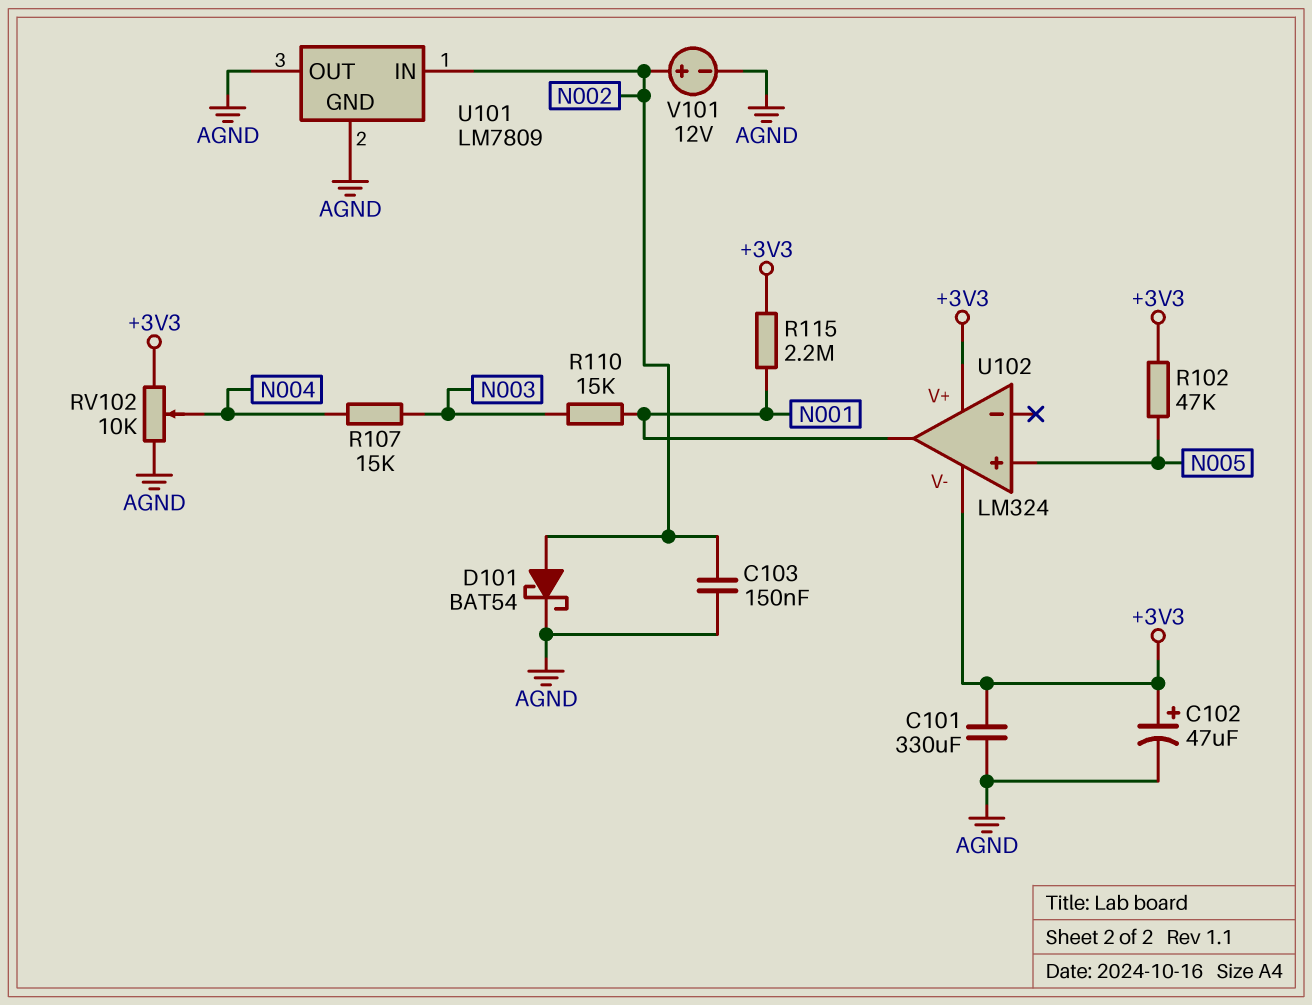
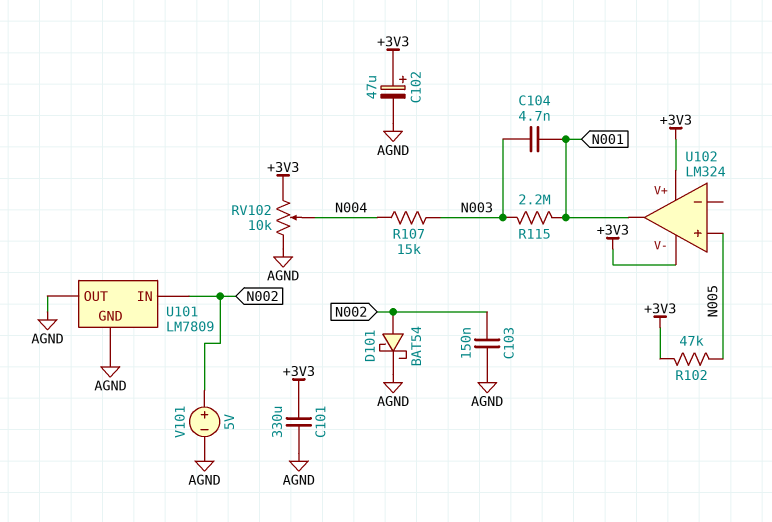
C104: none -> 4.7nF (N001, N003)
R110: 15k (N001, N003) -> none
R115: 2.2M (+3V3, N001) -> 2.2M (N001, N003)
V101: 12V (plus N002, minus AGND) -> 5V (plus N002, minus AGND)

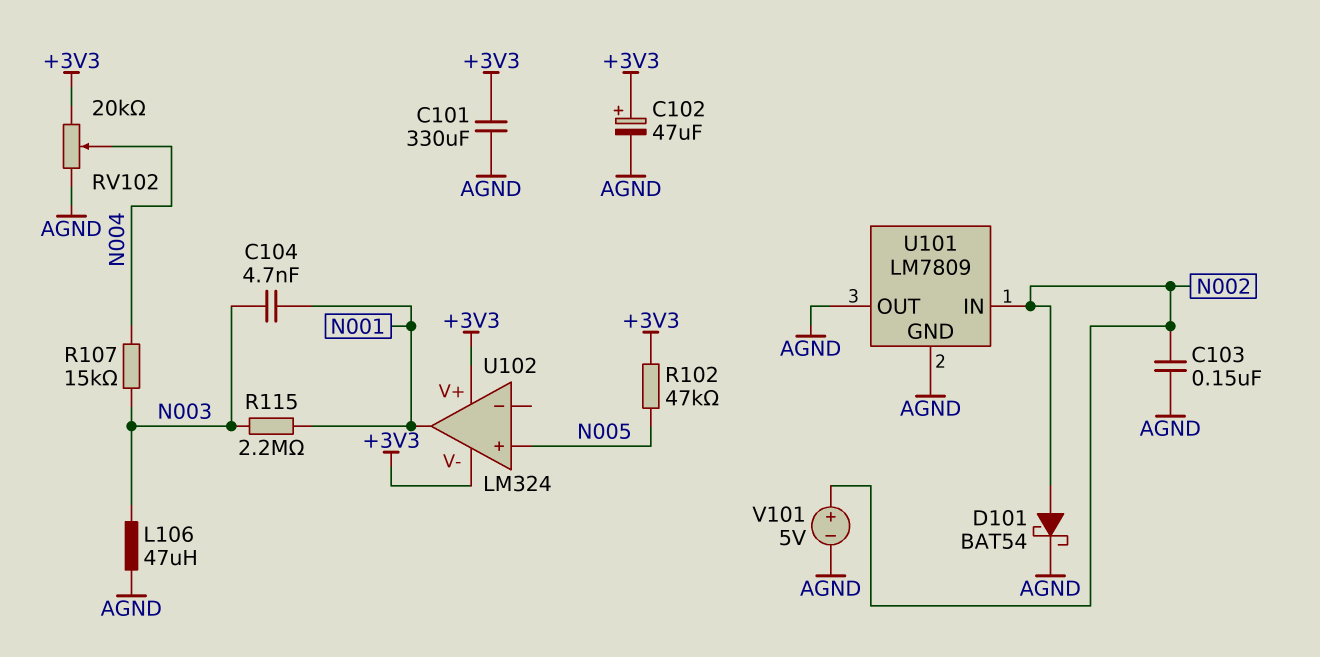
L106: none -> 47uH (AGND, N003)
RV102: 10k (+3V3, AGND, wiper N004) -> 20k (+3V3, AGND, wiper N004)

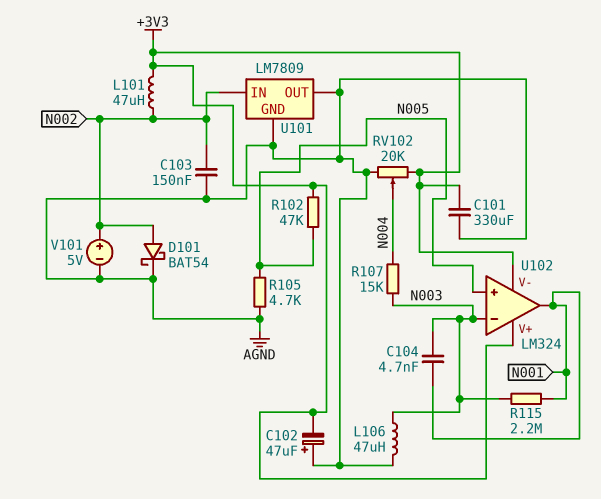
C102: 47uF (plus +3V3, minus AGND) -> 47uF (plus AGND, minus +3V3)
L101: none -> 47uH (+3V3, N002)
R105: none -> 4.7k (AGND, N005)
U102 pin in-: none -> N003

